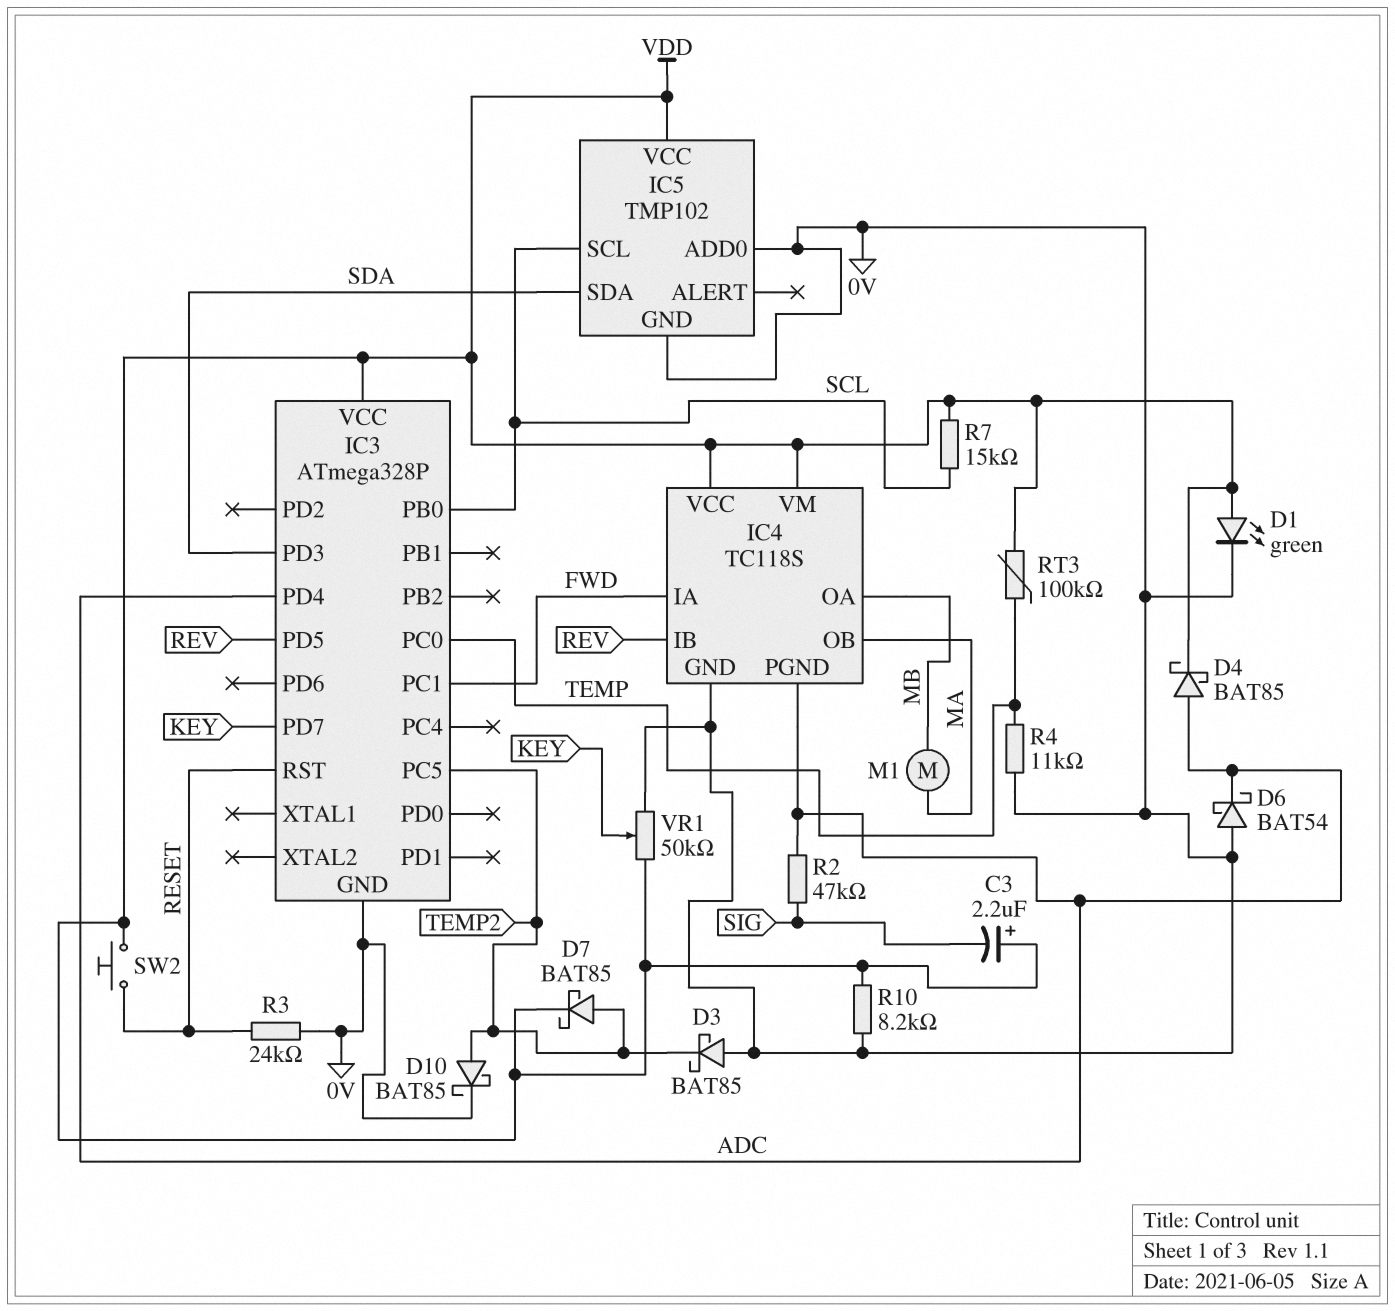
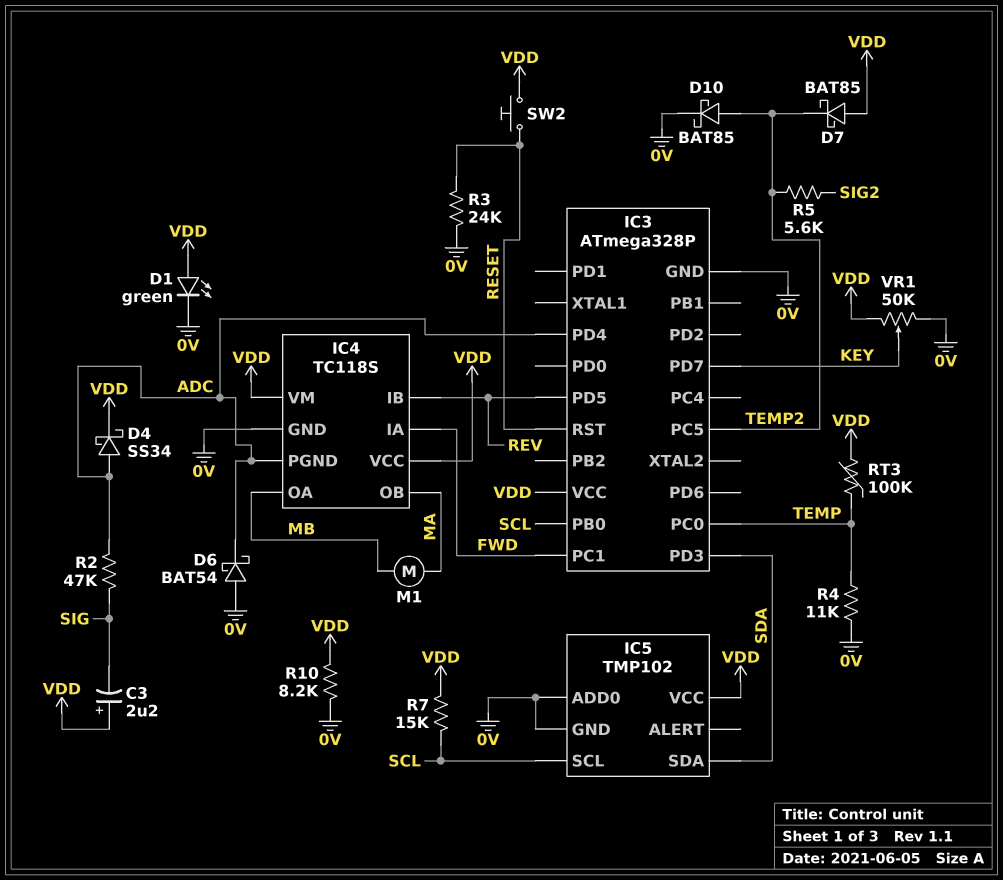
D3: schottky BAT85 (A 0V, K TEMP2) -> none
D4: schottky BAT85 (A ADC, K VDD) -> schottky SS34 (A ADC, K VDD)
D7: schottky BAT85 (A TEMP2, K VDD) -> schottky BAT85 (A VDD, K TEMP2)
R5: none -> 5.6k (SIG2, TEMP2)

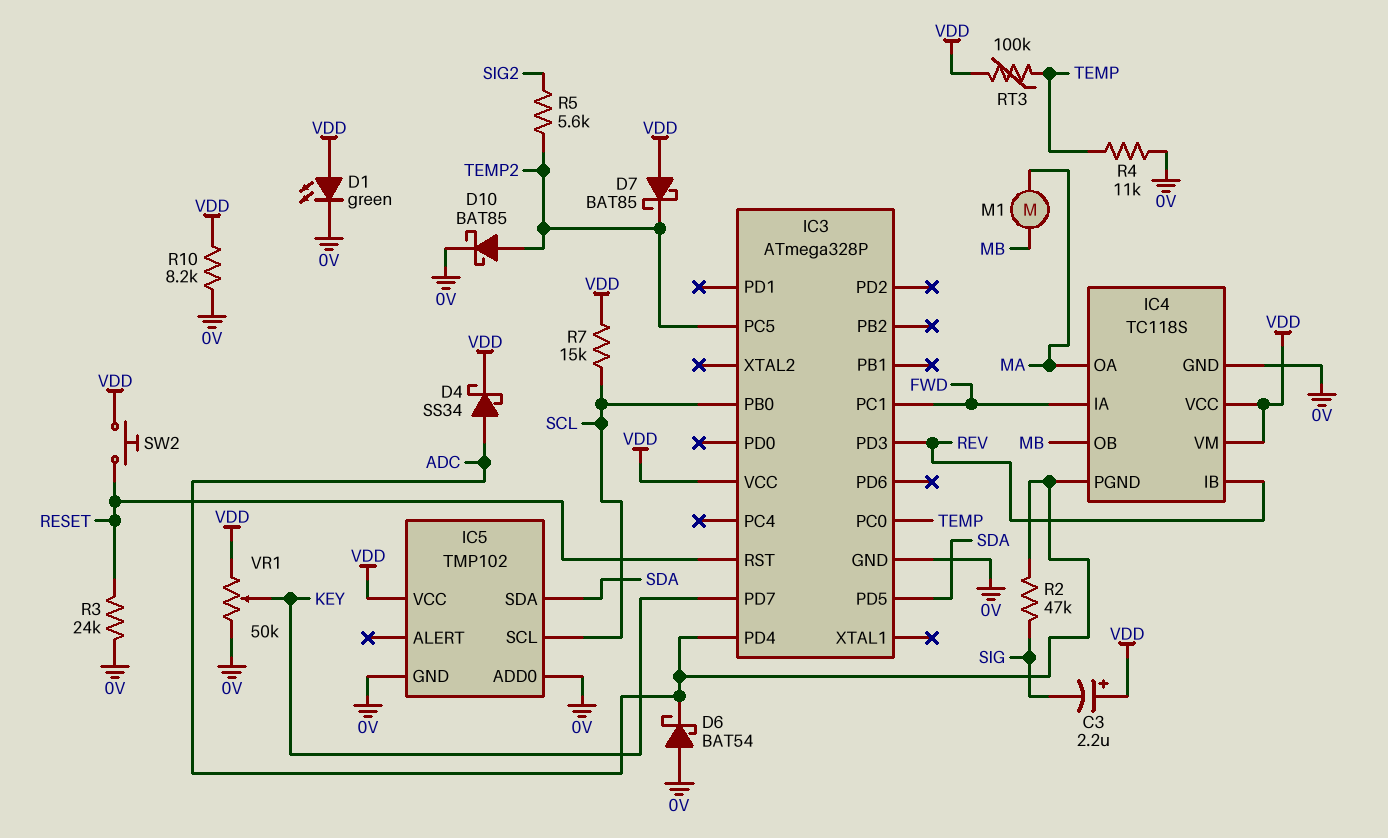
IC3 pin PD3: SDA -> REV
IC3 pin PD5: REV -> SDA
IC4 pin OA: MB -> MA
IC4 pin OB: MA -> MB

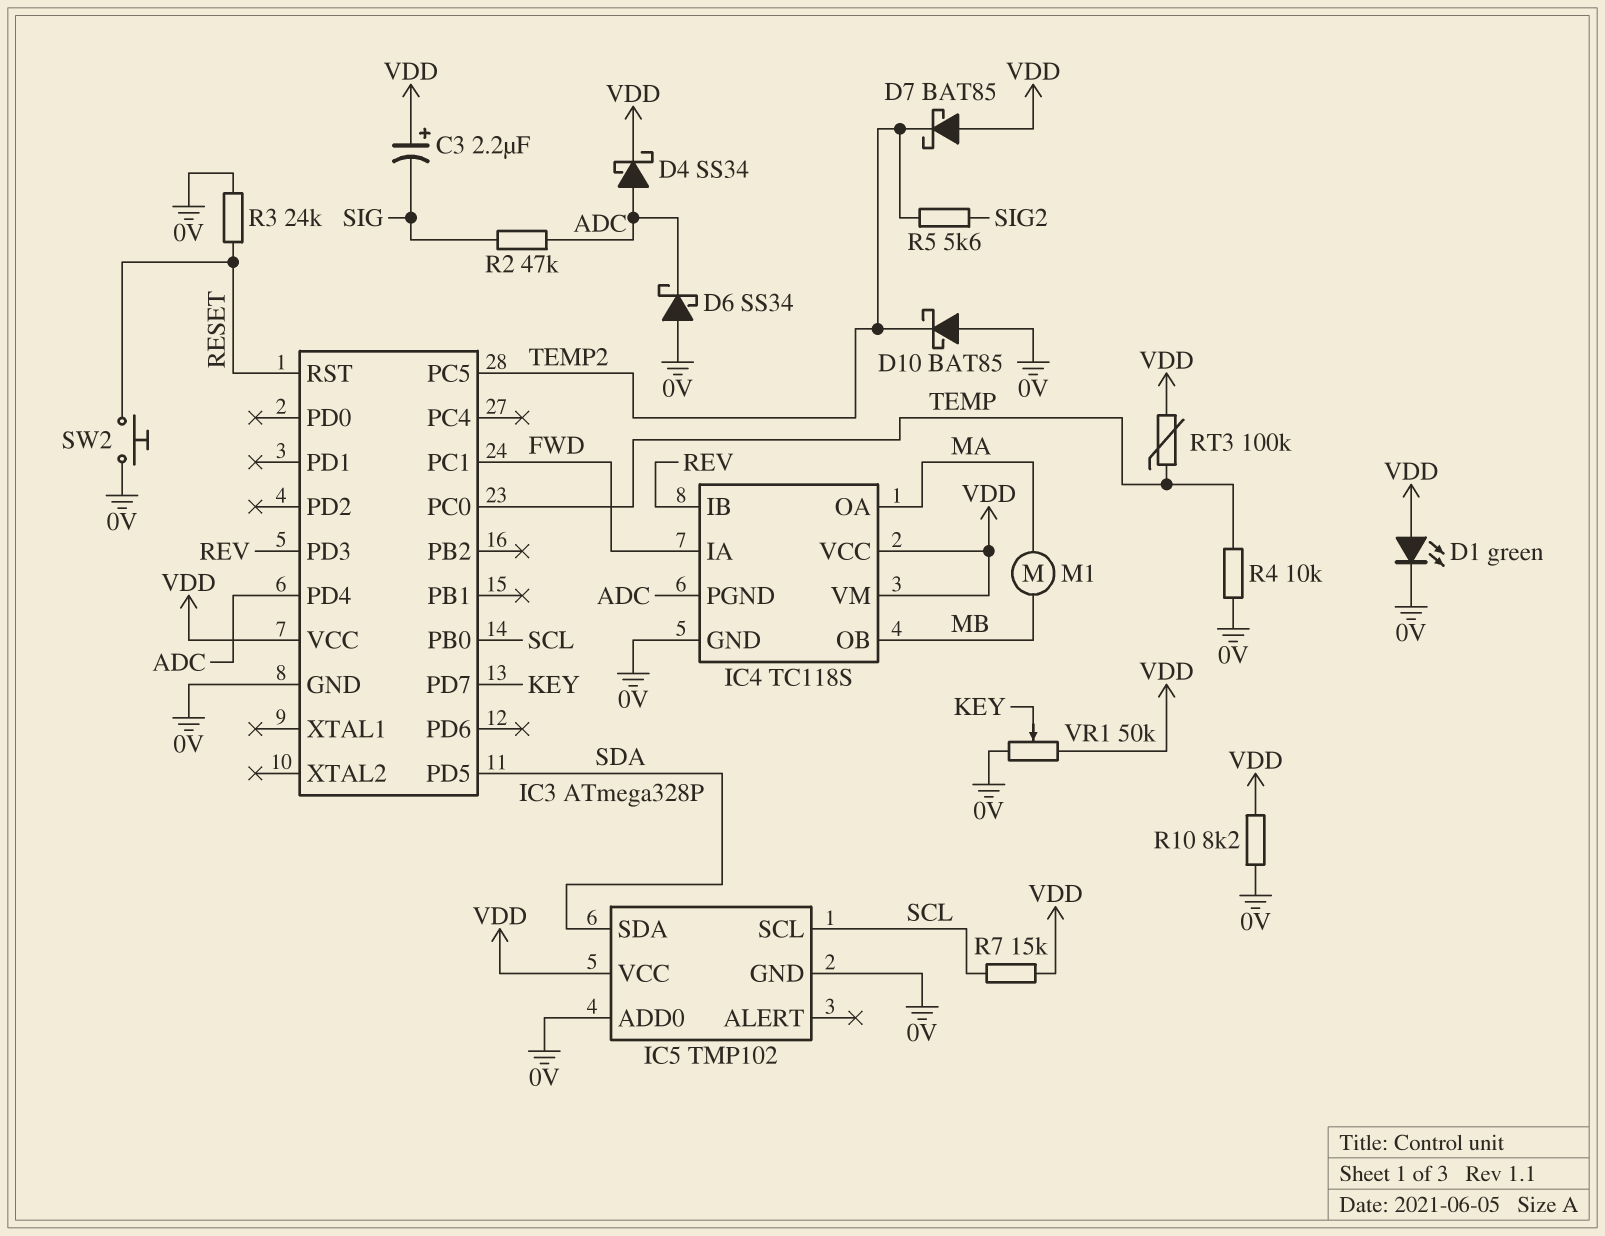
D6: schottky BAT54 (A 0V, K ADC) -> schottky SS34 (A 0V, K ADC)
D10: schottky BAT85 (A TEMP2, K 0V) -> schottky BAT85 (A 0V, K TEMP2)
R4: 11k (0V, TEMP) -> 10k (0V, TEMP)
SW2: button (RESET, VDD) -> button (0V, RESET)

